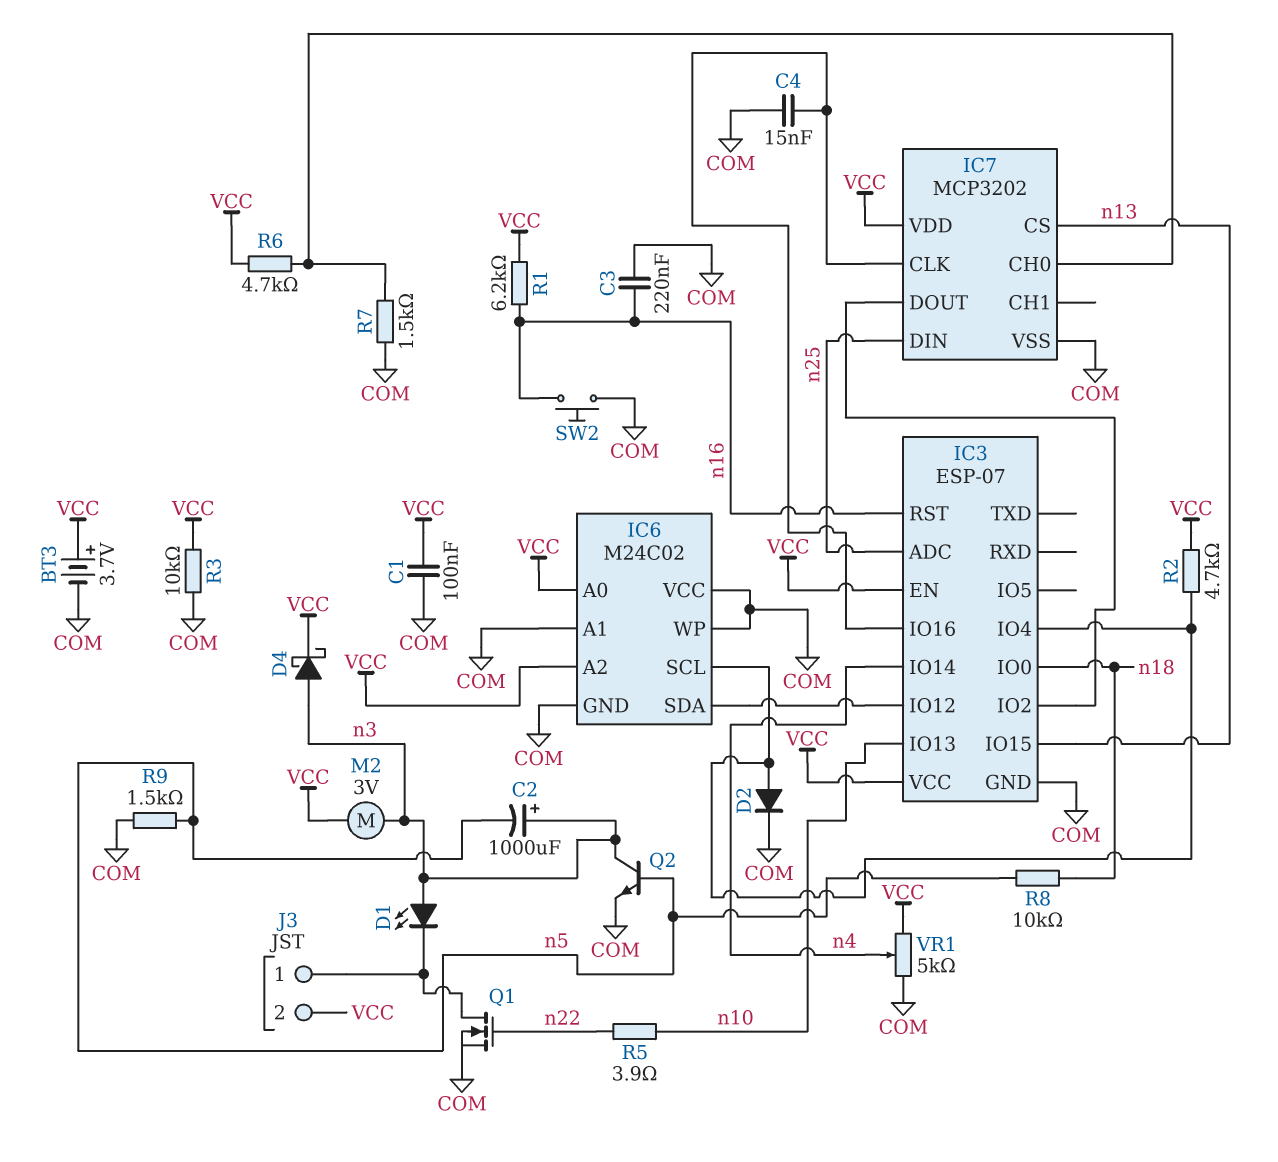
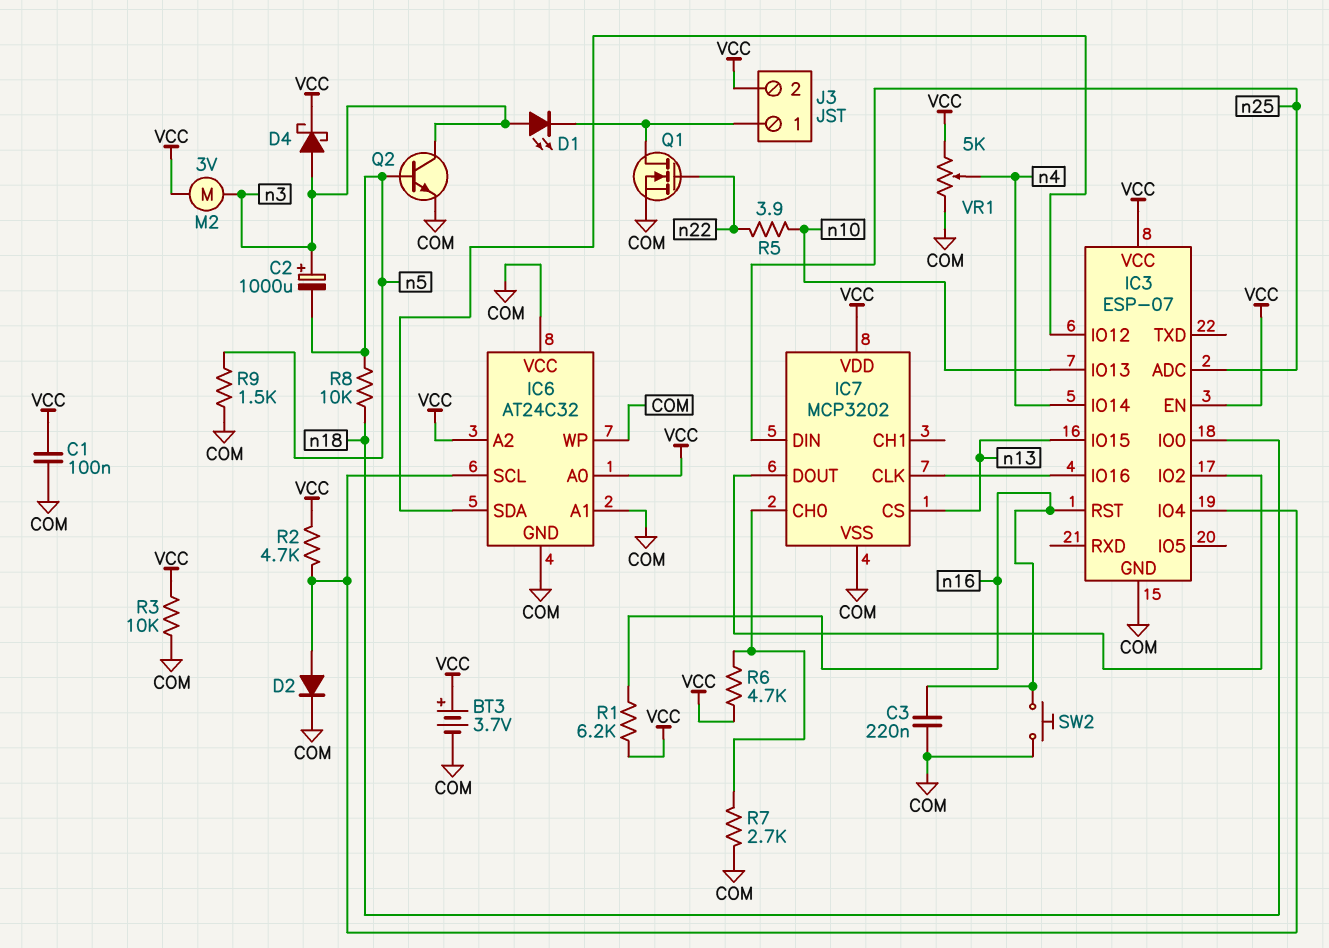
C4: 15nF (COM, IC3/IO16) -> none
IC6: M24C02 -> AT24C32
R7: 1.5k (COM, IC7/CH0) -> 2.7k (COM, IC7/CH0)

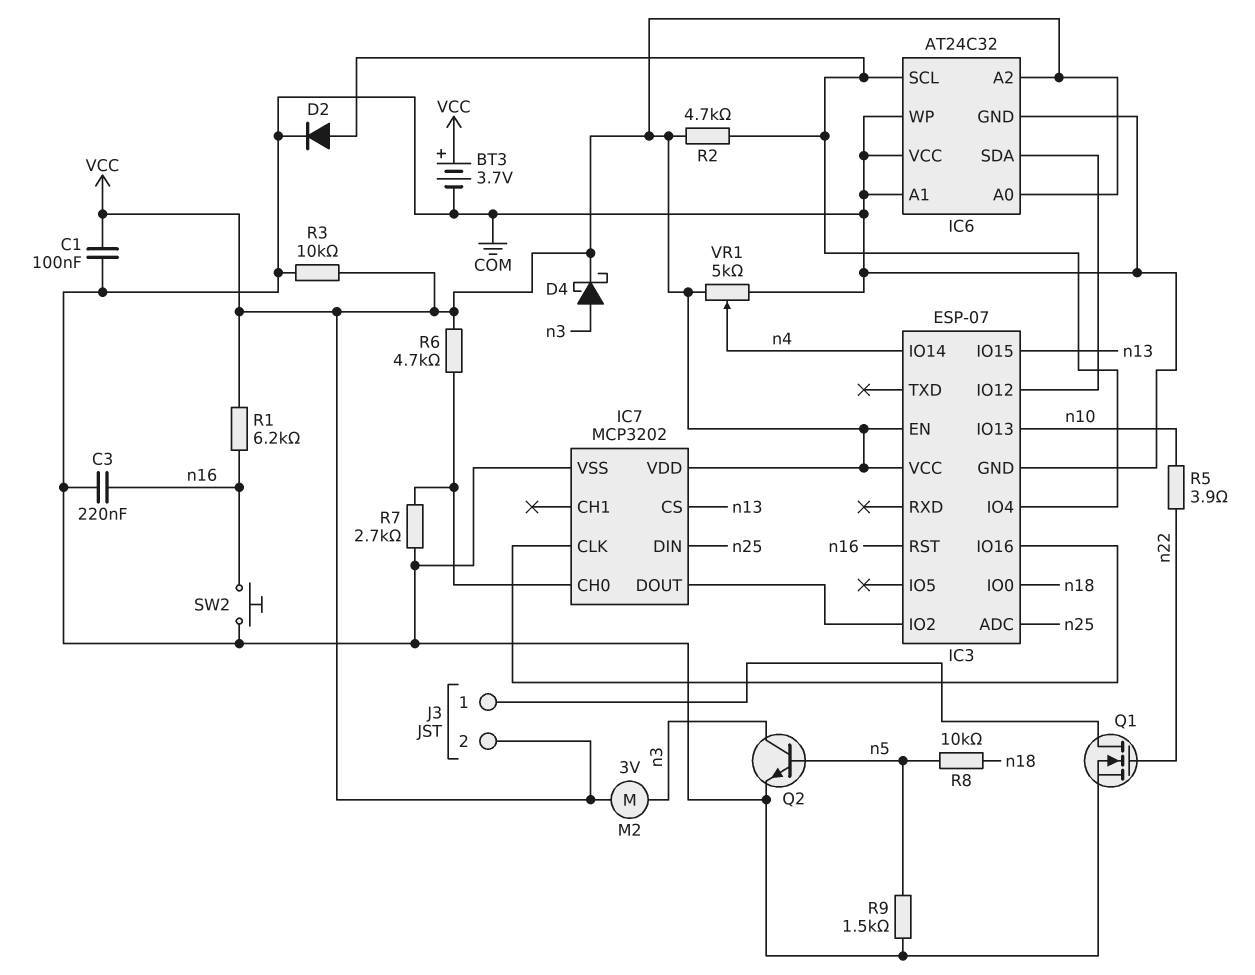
C2: 1000uF (plus n3, minus n5) -> none
D1: LED (A n3, K J3/1) -> none

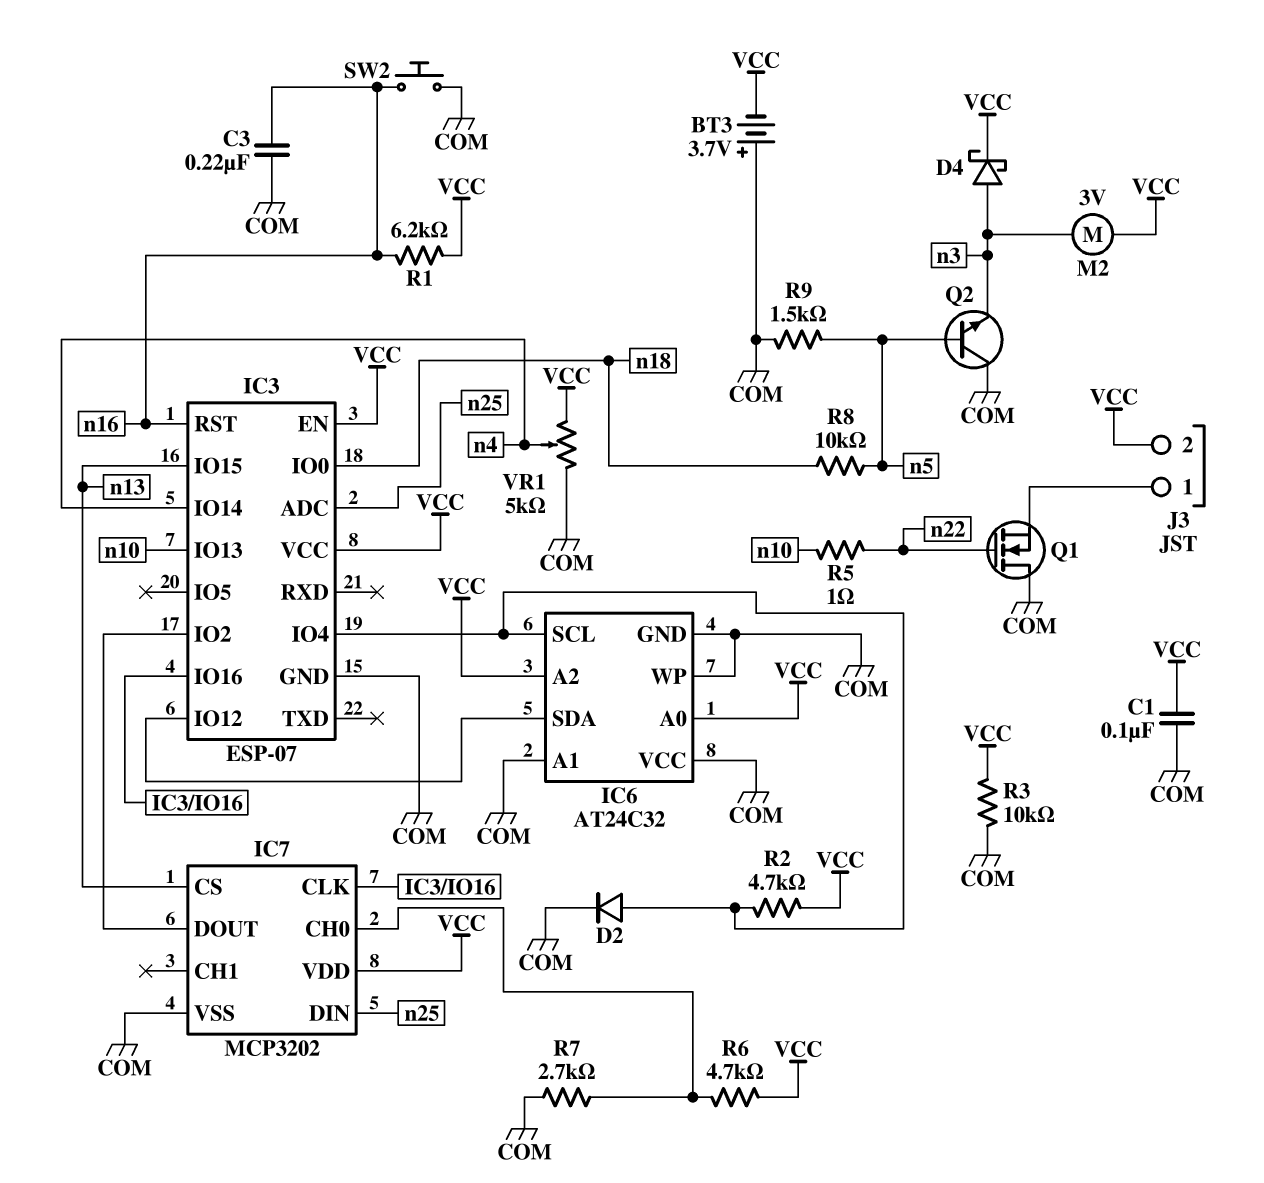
BT3: 3.7V (plus VCC, minus COM) -> 3.7V (plus COM, minus VCC)
Q1: NMOS (G n22, D J3/1, S COM) -> NMOS (G n22, D COM, S J3/1)
Q2: NPN (B n5, C n3, E COM) -> NPN (B n5, C COM, E n3)
R5: 3.9 (n10, n22) -> 1 (n10, n22)

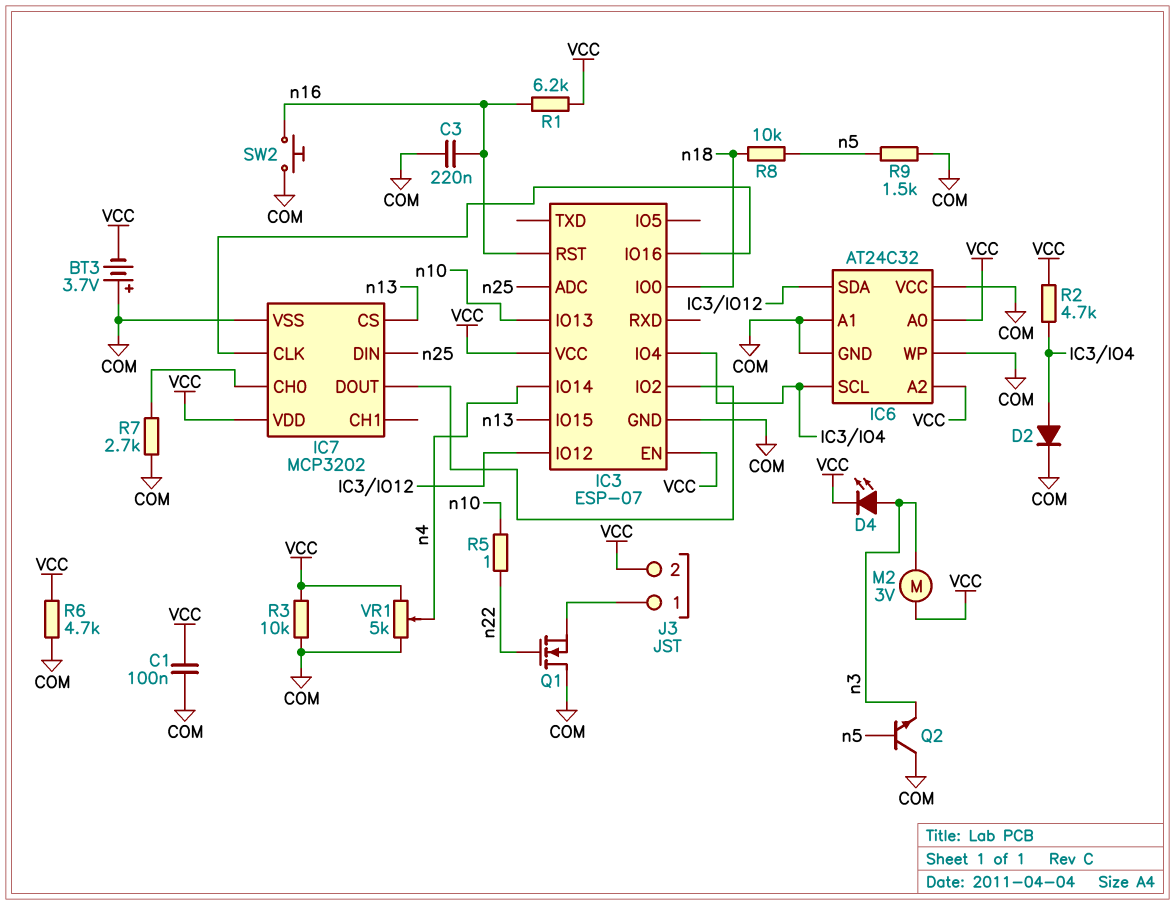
D4: schottky (A n3, K VCC) -> LED (A n3, K VCC)
R6: 4.7k (IC7/CH0, VCC) -> 4.7k (COM, VCC)

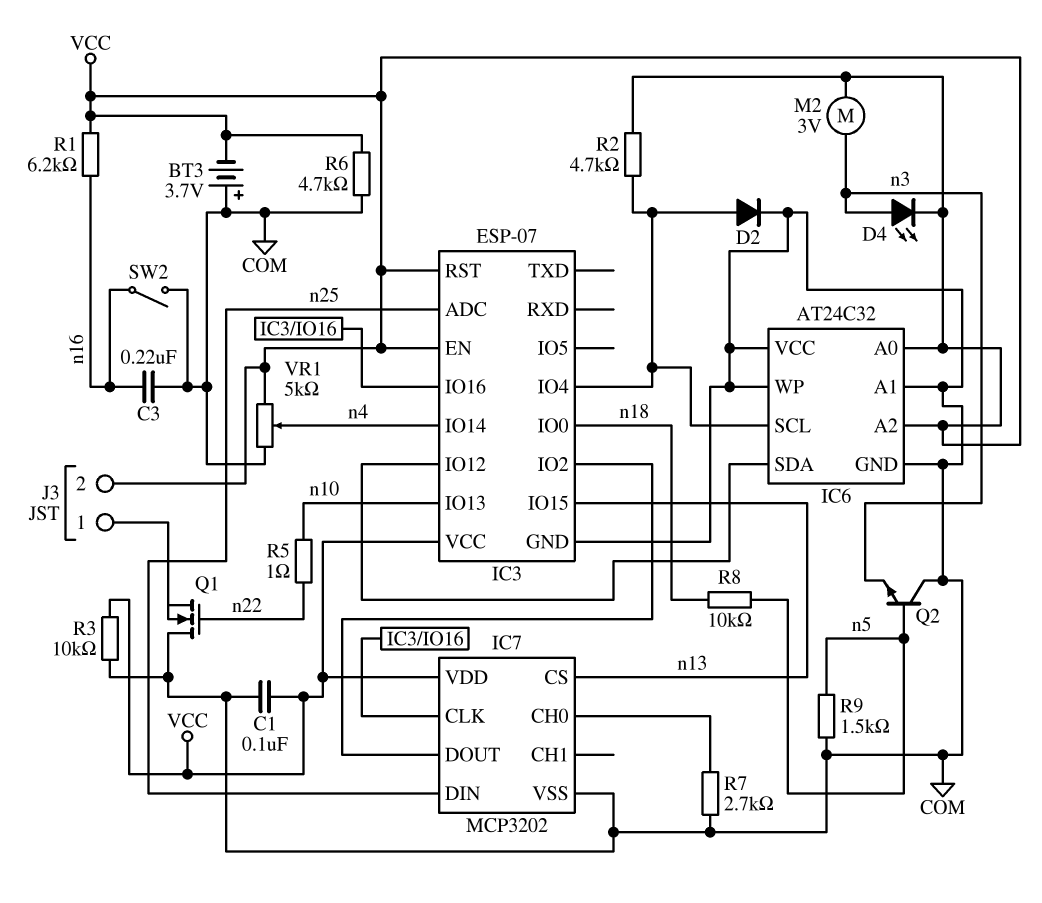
IC3 pin RST: n16 -> VCC
SW2: button (COM, n16) -> switch (COM, n16)

